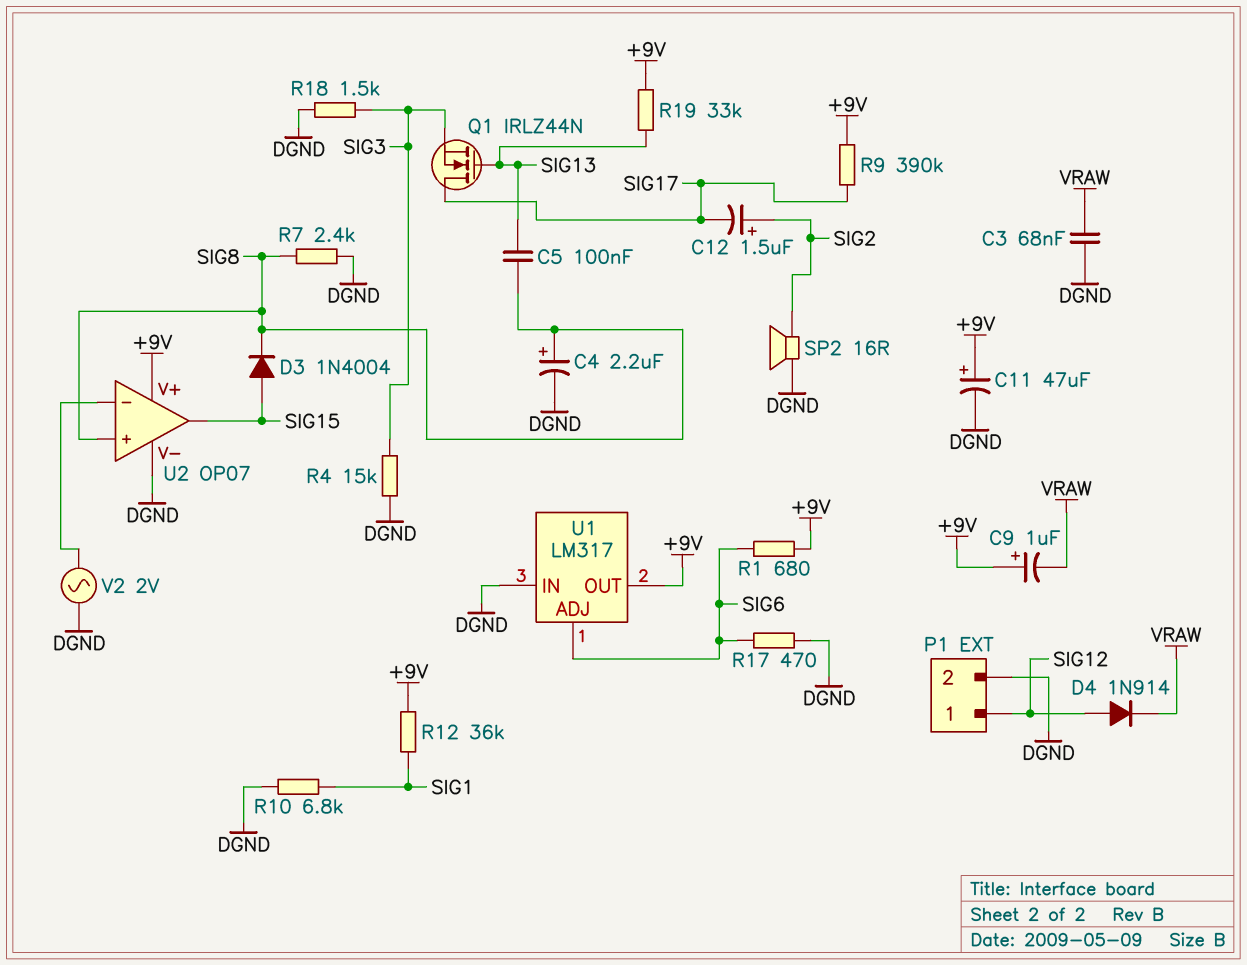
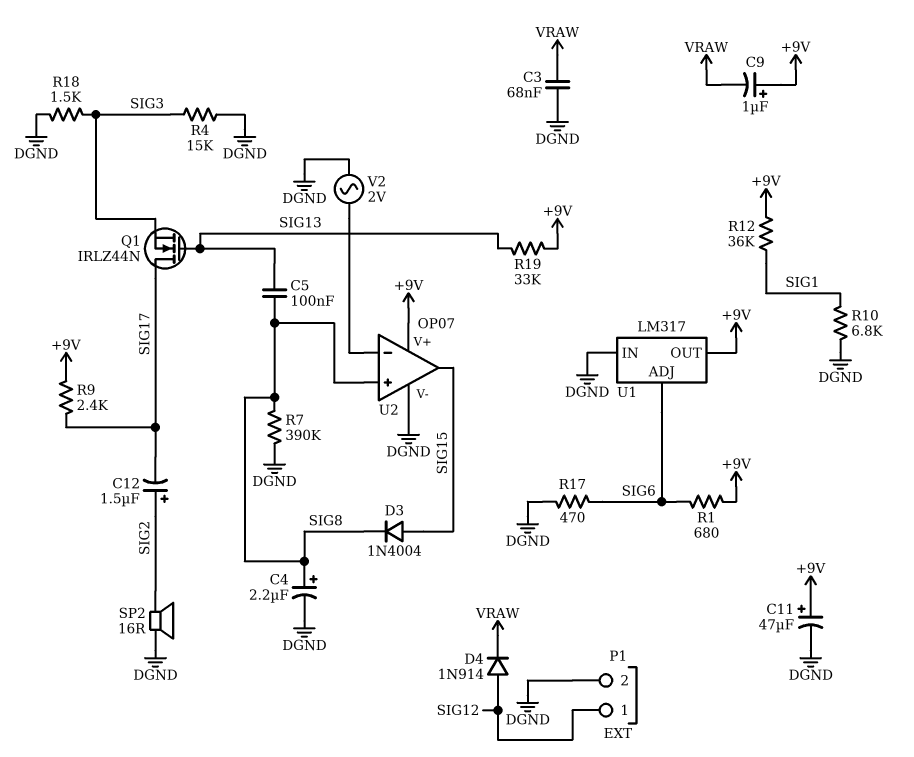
R7: 2.4k (DGND, SIG8) -> 390k (DGND, SIG8)
R9: 390k (+9V, SIG17) -> 2.4k (+9V, SIG17)

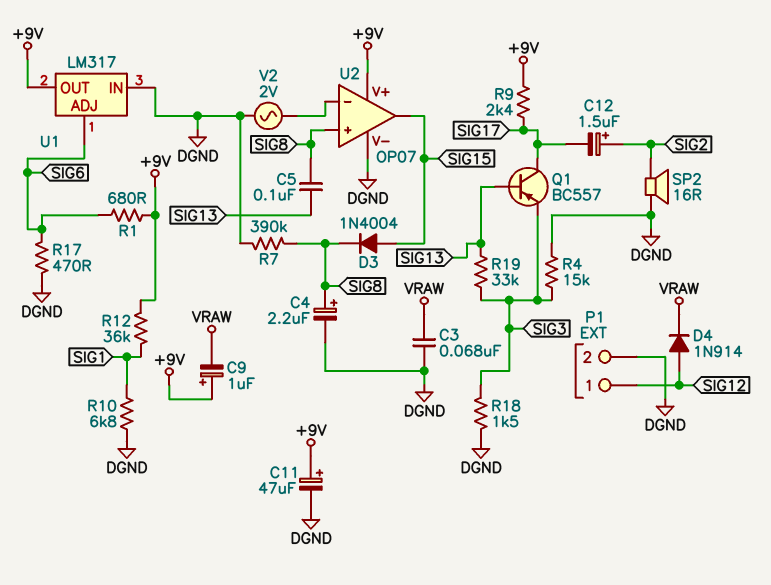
Q1: NMOS IRLZ44N (G SIG13, D SIG17, S SIG3) -> PNP BC557 (B SIG13, C SIG17, E SIG3)
R19: 33k (+9V, SIG13) -> 33k (SIG3, SIG13)

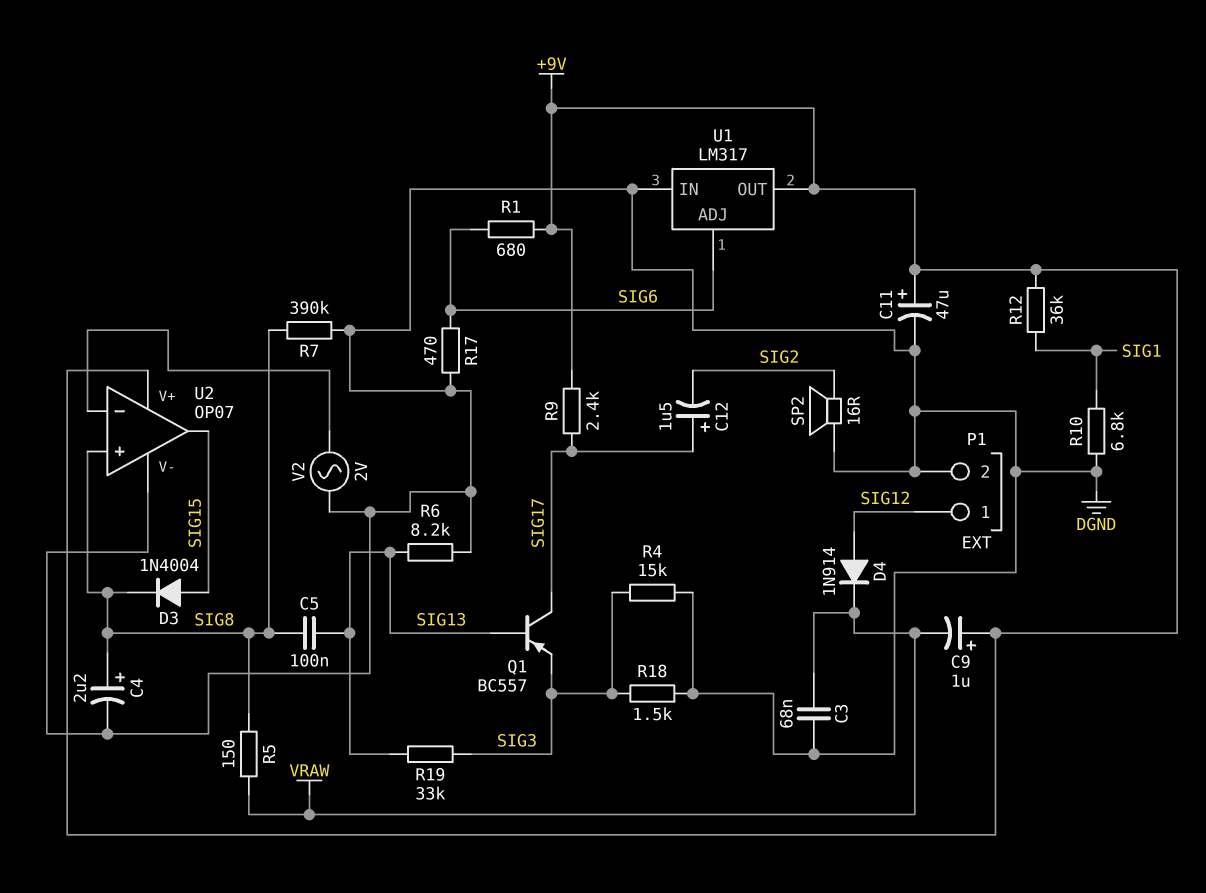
C12: 1.5uF (plus SIG2, minus SIG17) -> 1.5uF (plus SIG17, minus SIG2)
R5: none -> 150 (SIG8, VRAW)
R6: none -> 8.2k (DGND, SIG13)

